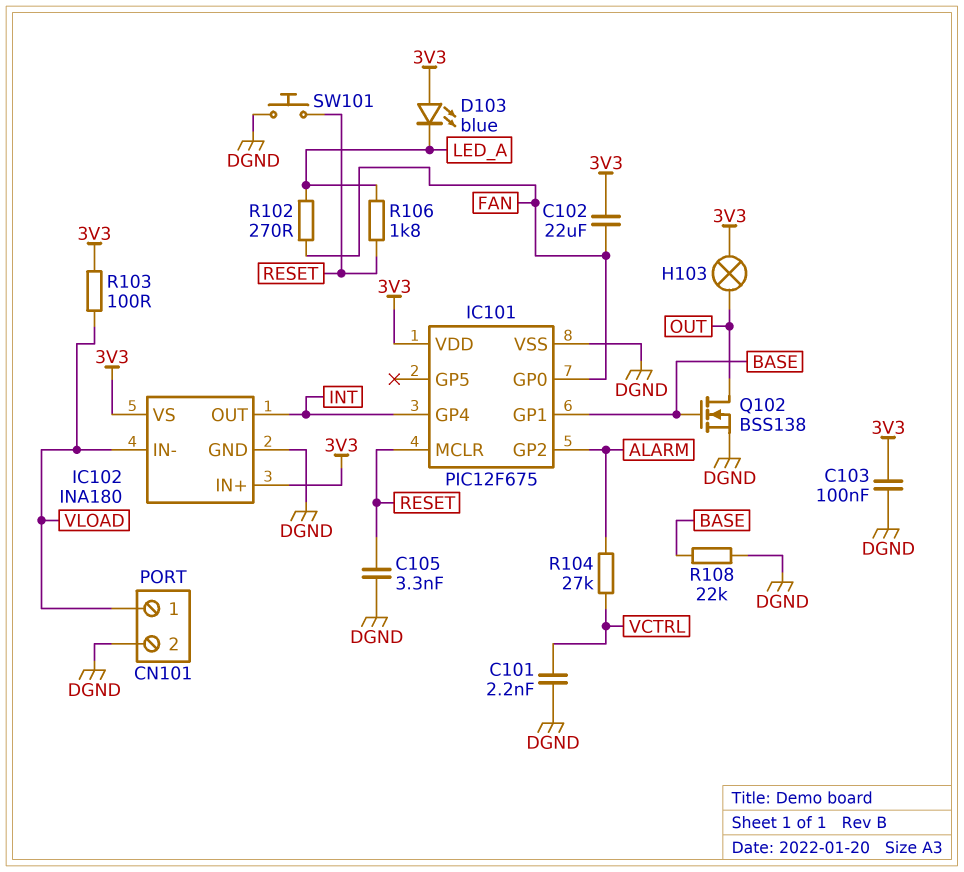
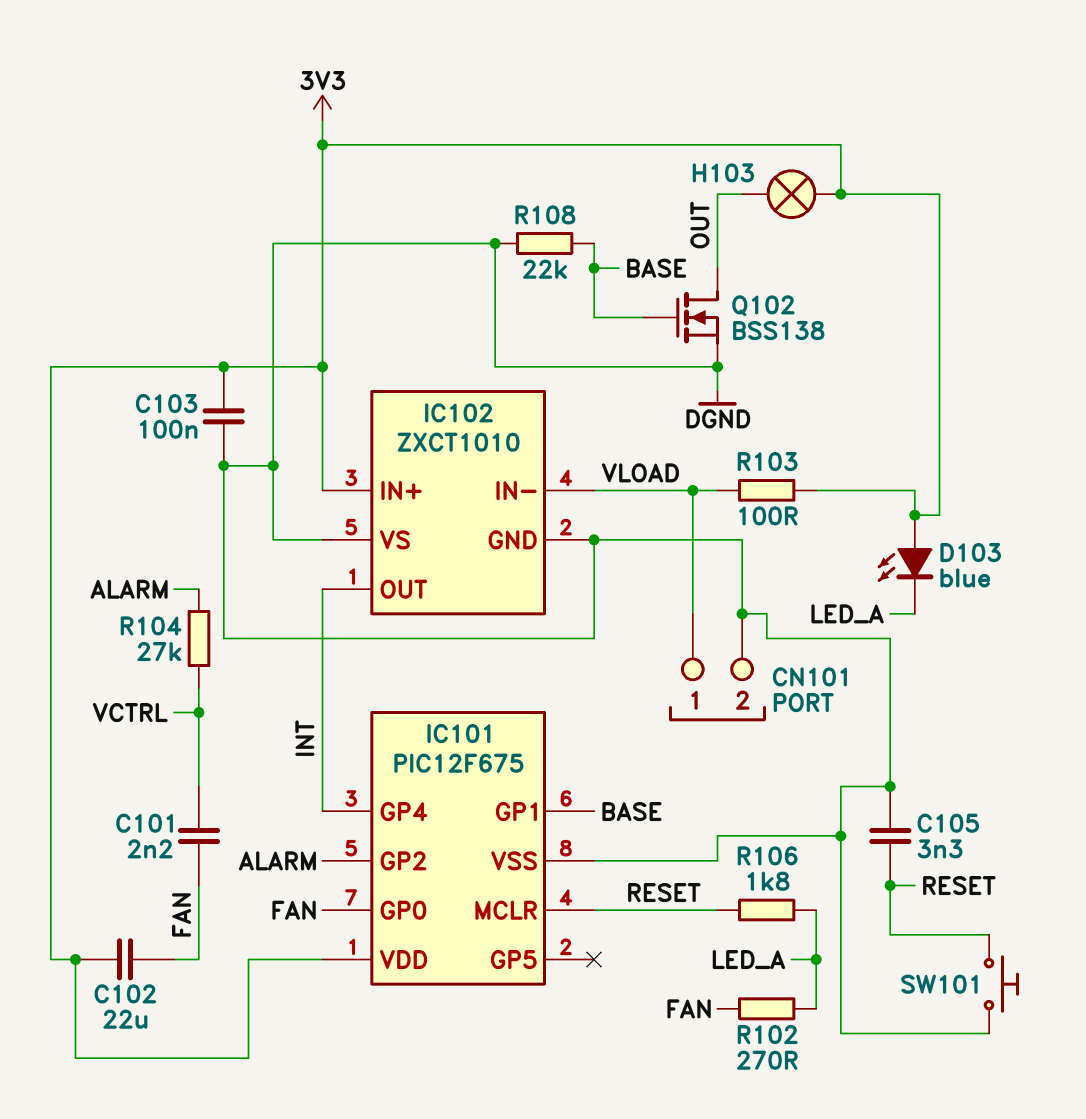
C101: 2.2nF (DGND, VCTRL) -> 2.2nF (FAN, VCTRL)
IC102: INA180 -> ZXCT1010
IC102 pin VS: 3V3 -> DGND

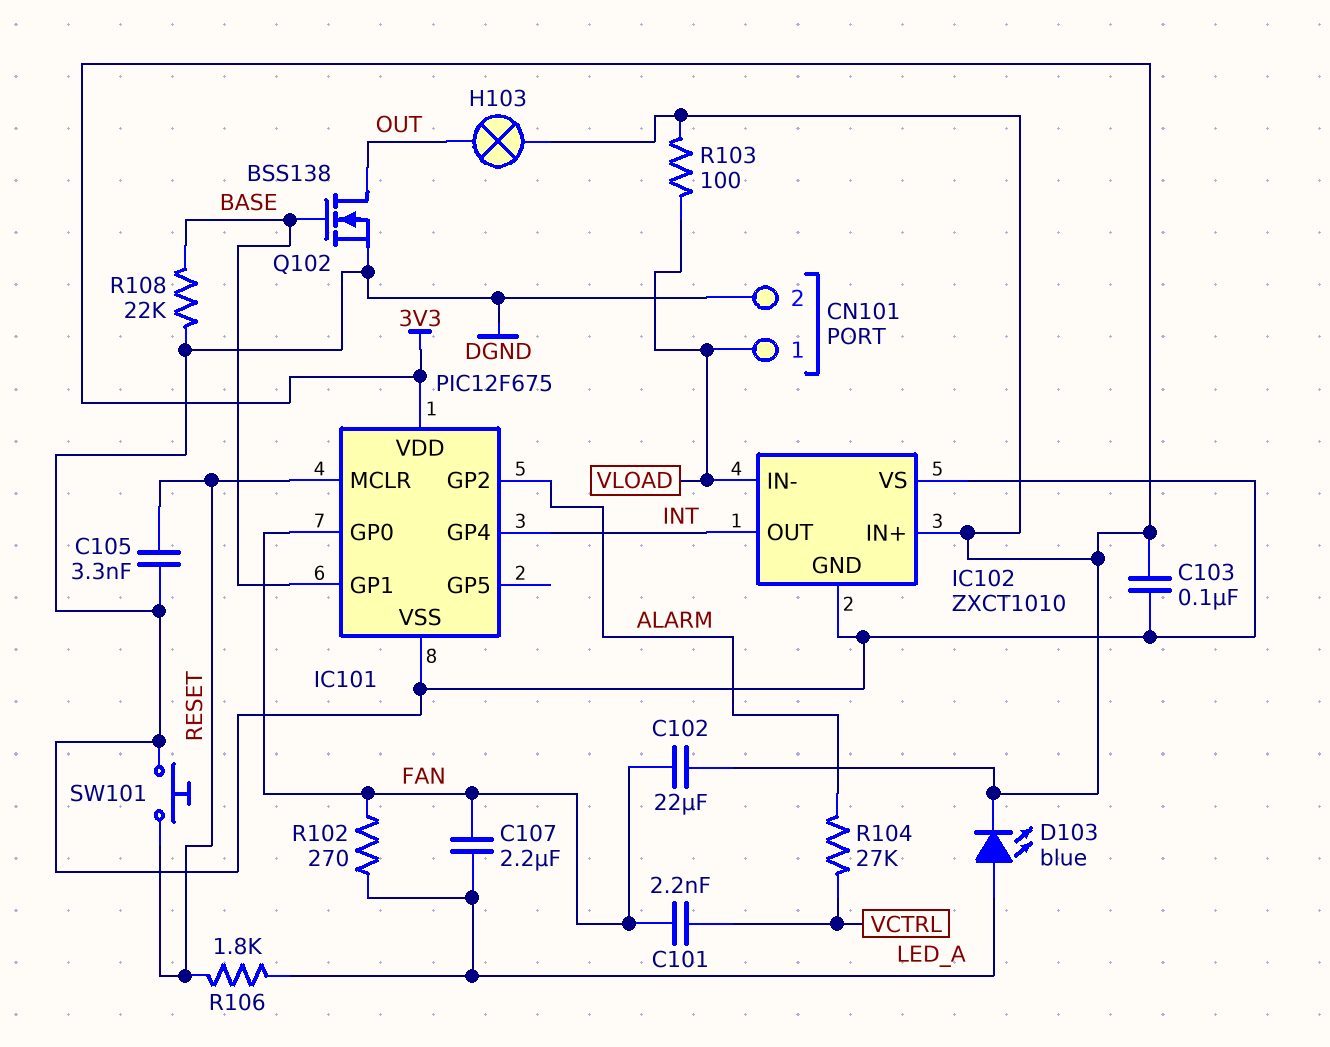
C107: none -> 2.2uF (FAN, LED_A)
D103: LED blue (A 3V3, K LED_A) -> LED blue (A LED_A, K 3V3)

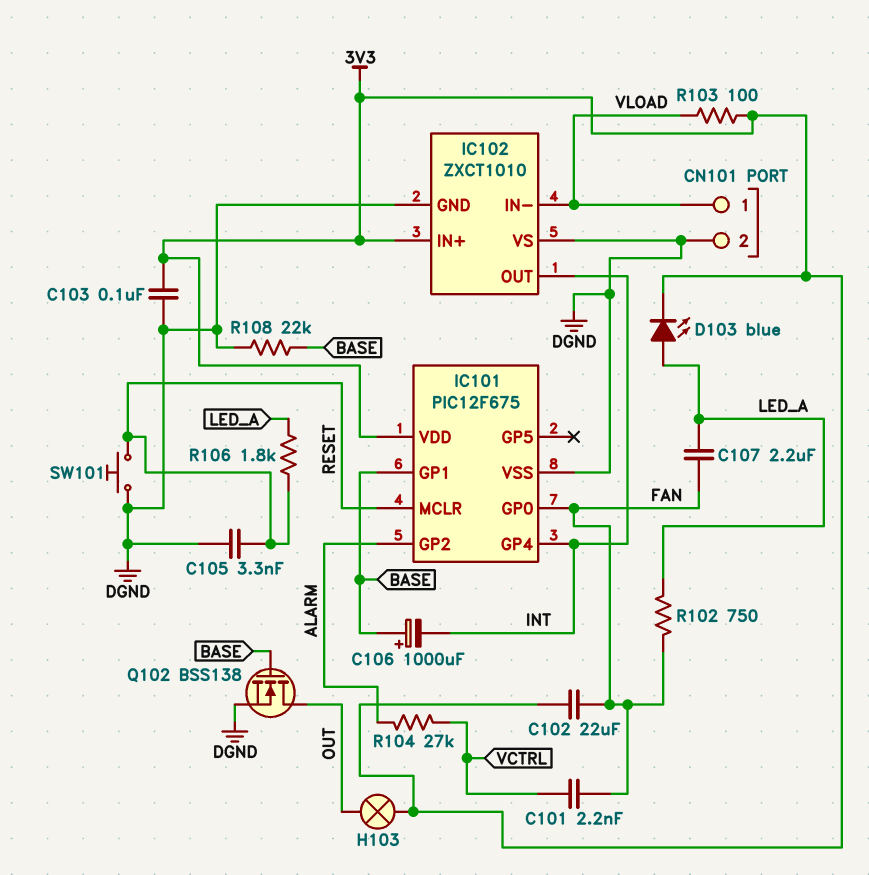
C106: none -> 1000uF (plus BASE, minus INT)
R102: 270 (FAN, LED_A) -> 750 (FAN, LED_A)

